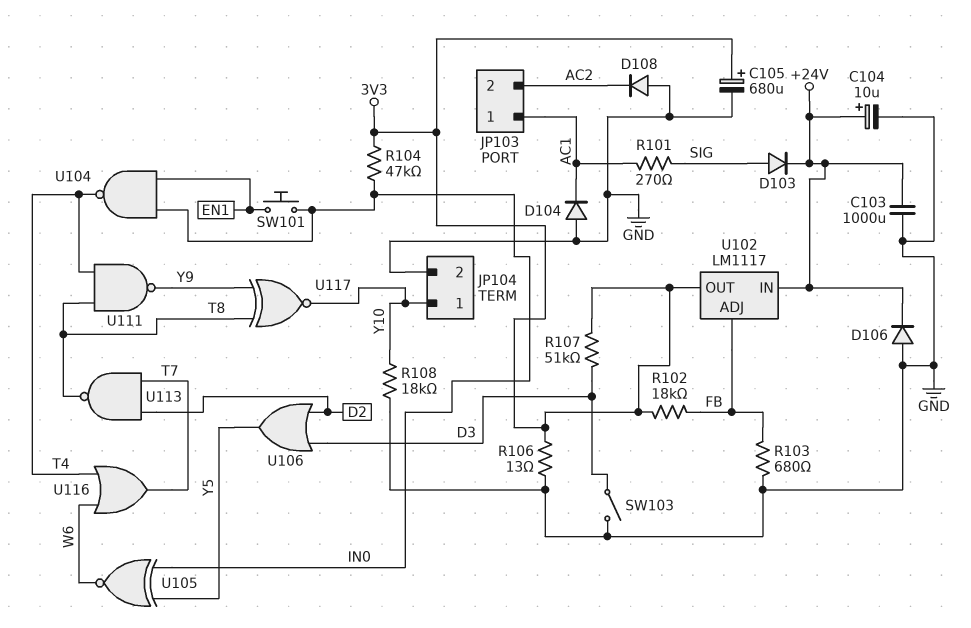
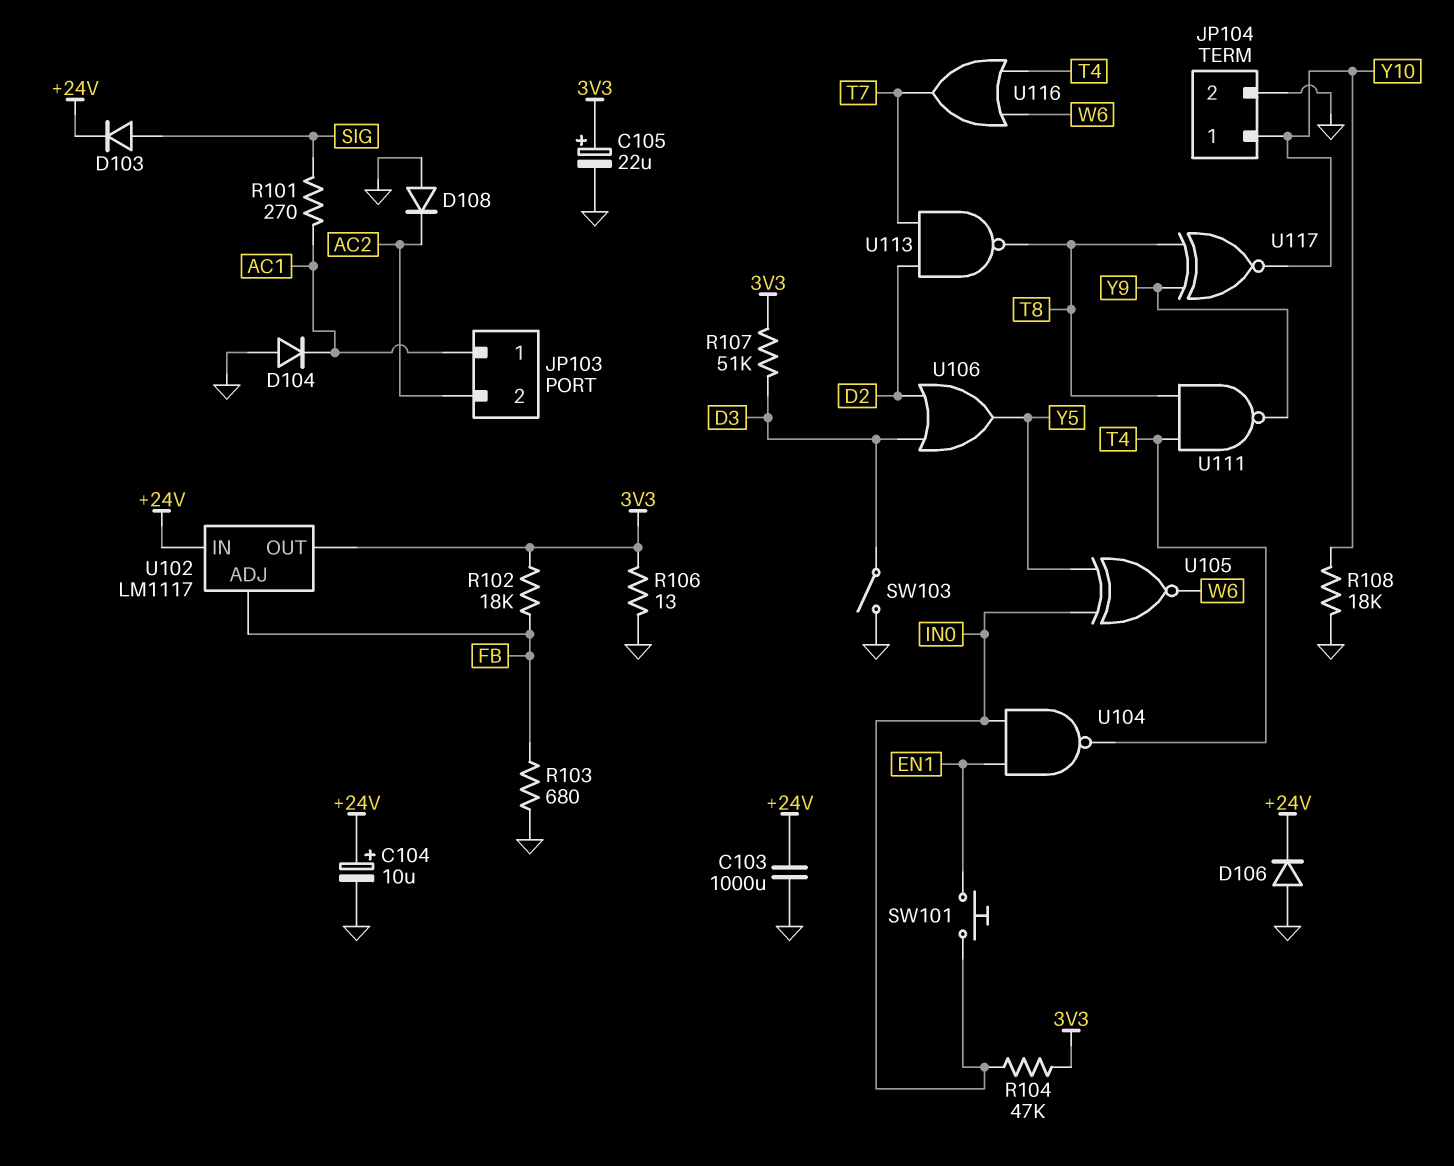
C105: 680uF (plus 3V3, minus GND) -> 22uF (plus 3V3, minus GND)

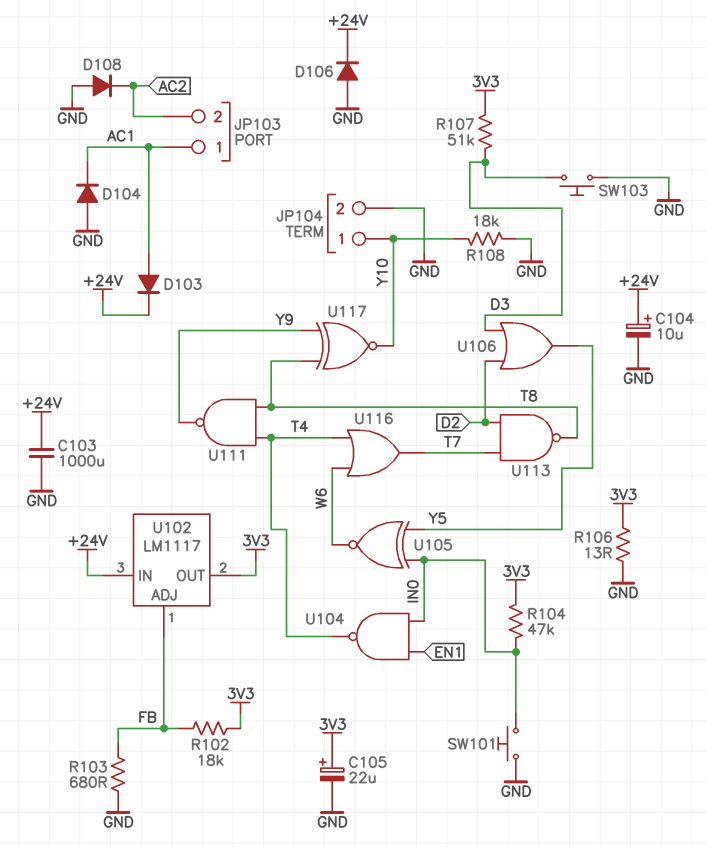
D103: diode (A SIG, K +24V) -> diode (A AC1, K +24V)
R101: 270 (AC1, SIG) -> none
SW101: button (EN1, IN0) -> button (GND, IN0)
SW103: switch (D3, GND) -> button (D3, GND)

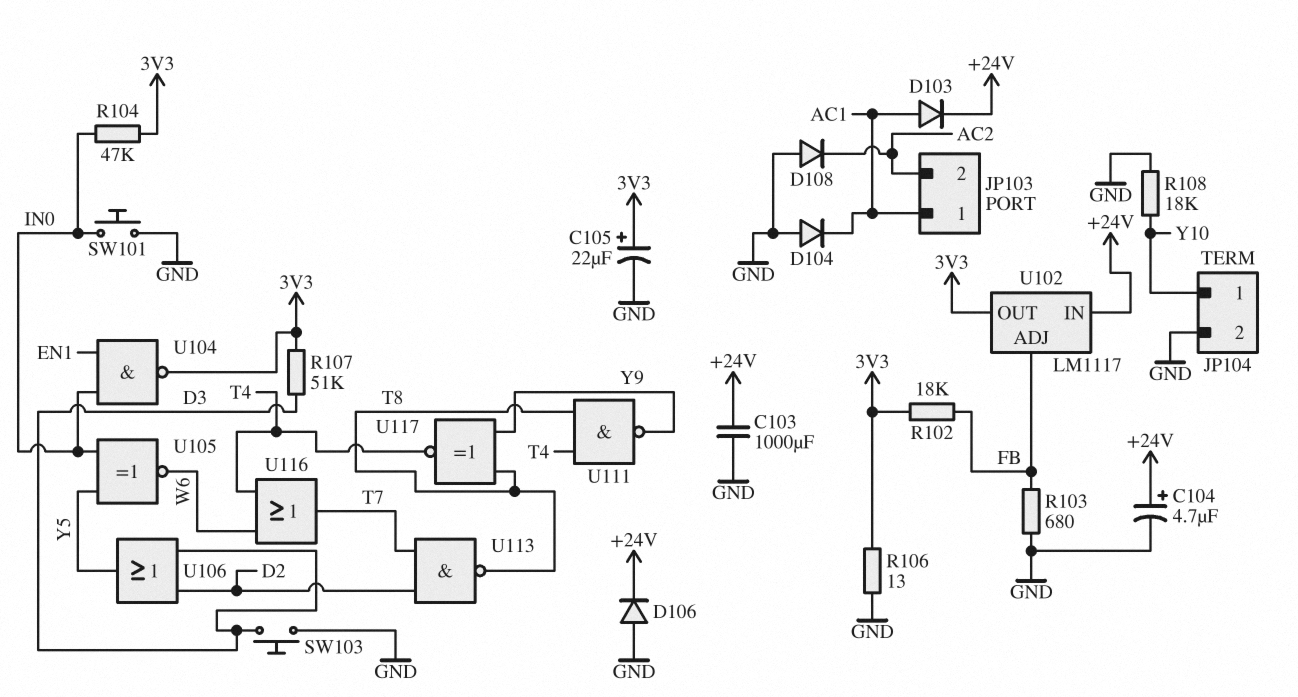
C104: 10uF (plus +24V, minus GND) -> 4.7uF (plus +24V, minus GND)
U104: NAND (in EN1, in IN0, out T4) -> NAND (in EN1, in IN0, out 3V3)
U117: XNOR (in T8, in Y9, out Y10) -> XNOR (in T8, in Y9, out T4)

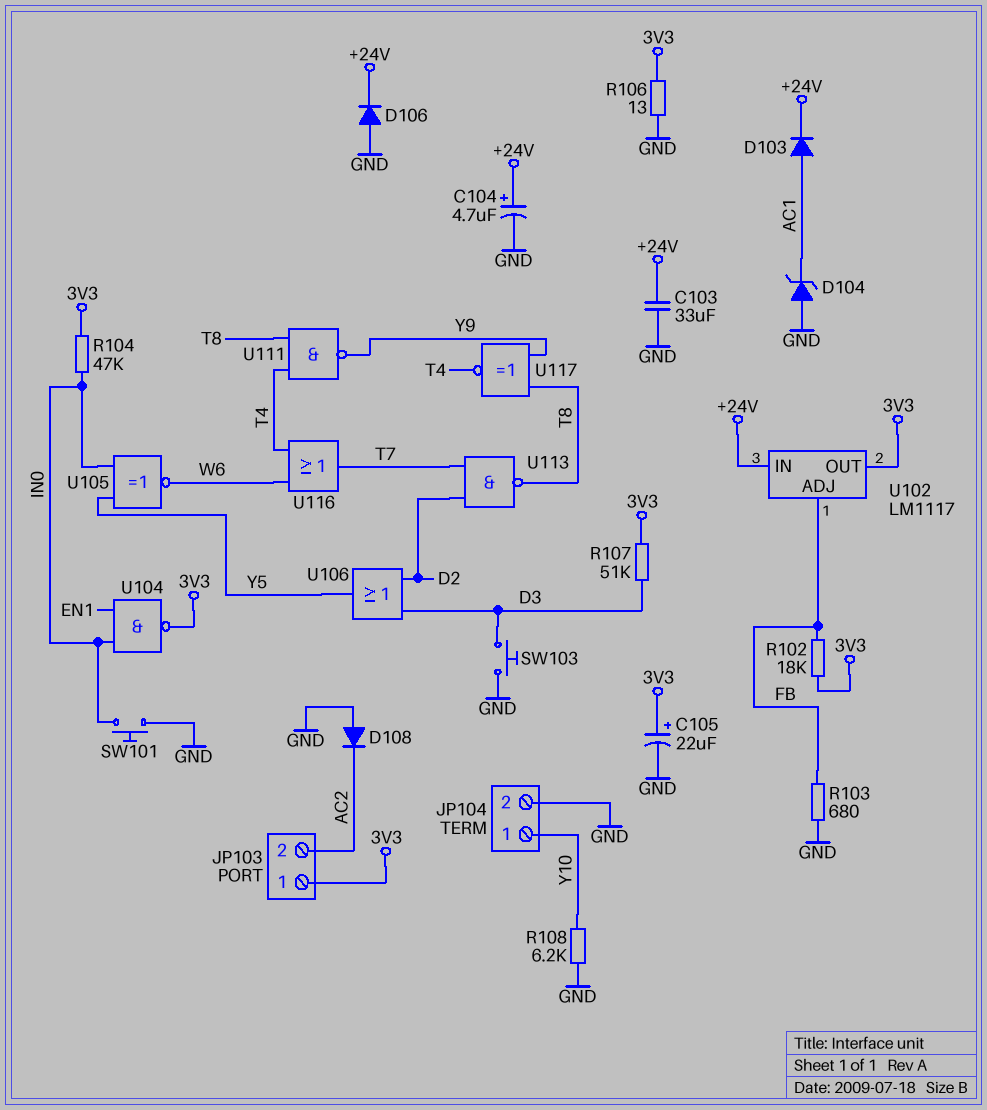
C103: 1000uF (+24V, GND) -> 33uF (+24V, GND)
D104: diode (A GND, K AC1) -> zener (A GND, K AC1)
JP103 pin 1: AC1 -> 3V3
R108: 18k (GND, Y10) -> 6.2k (GND, Y10)

